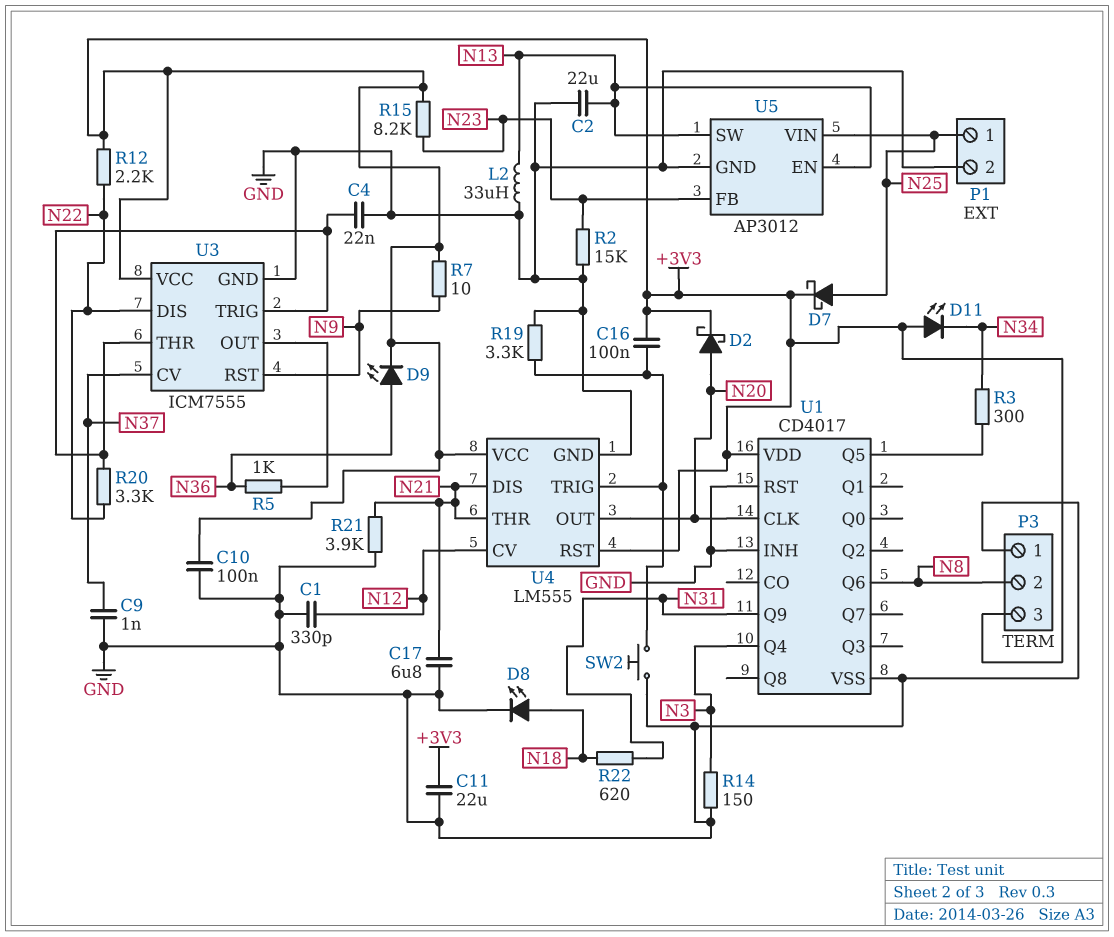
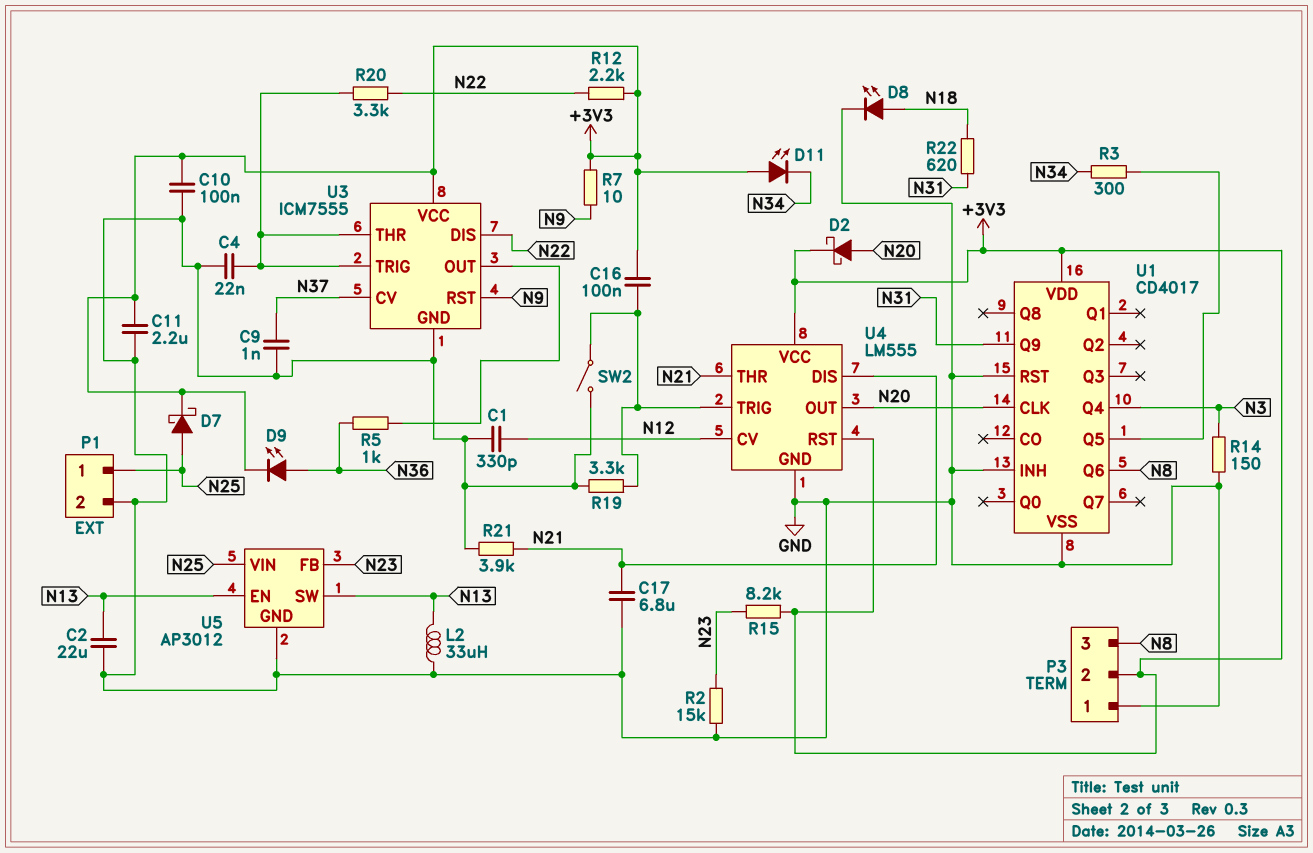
C11: 22uF (+3V3, GND) -> 2.2uF (+3V3, GND)
P3 pin 2: N8 -> +3V3
P3 pin 3: +3V3 -> N8
SW2: button (GND, U4/TRIG) -> switch (GND, U4/TRIG)

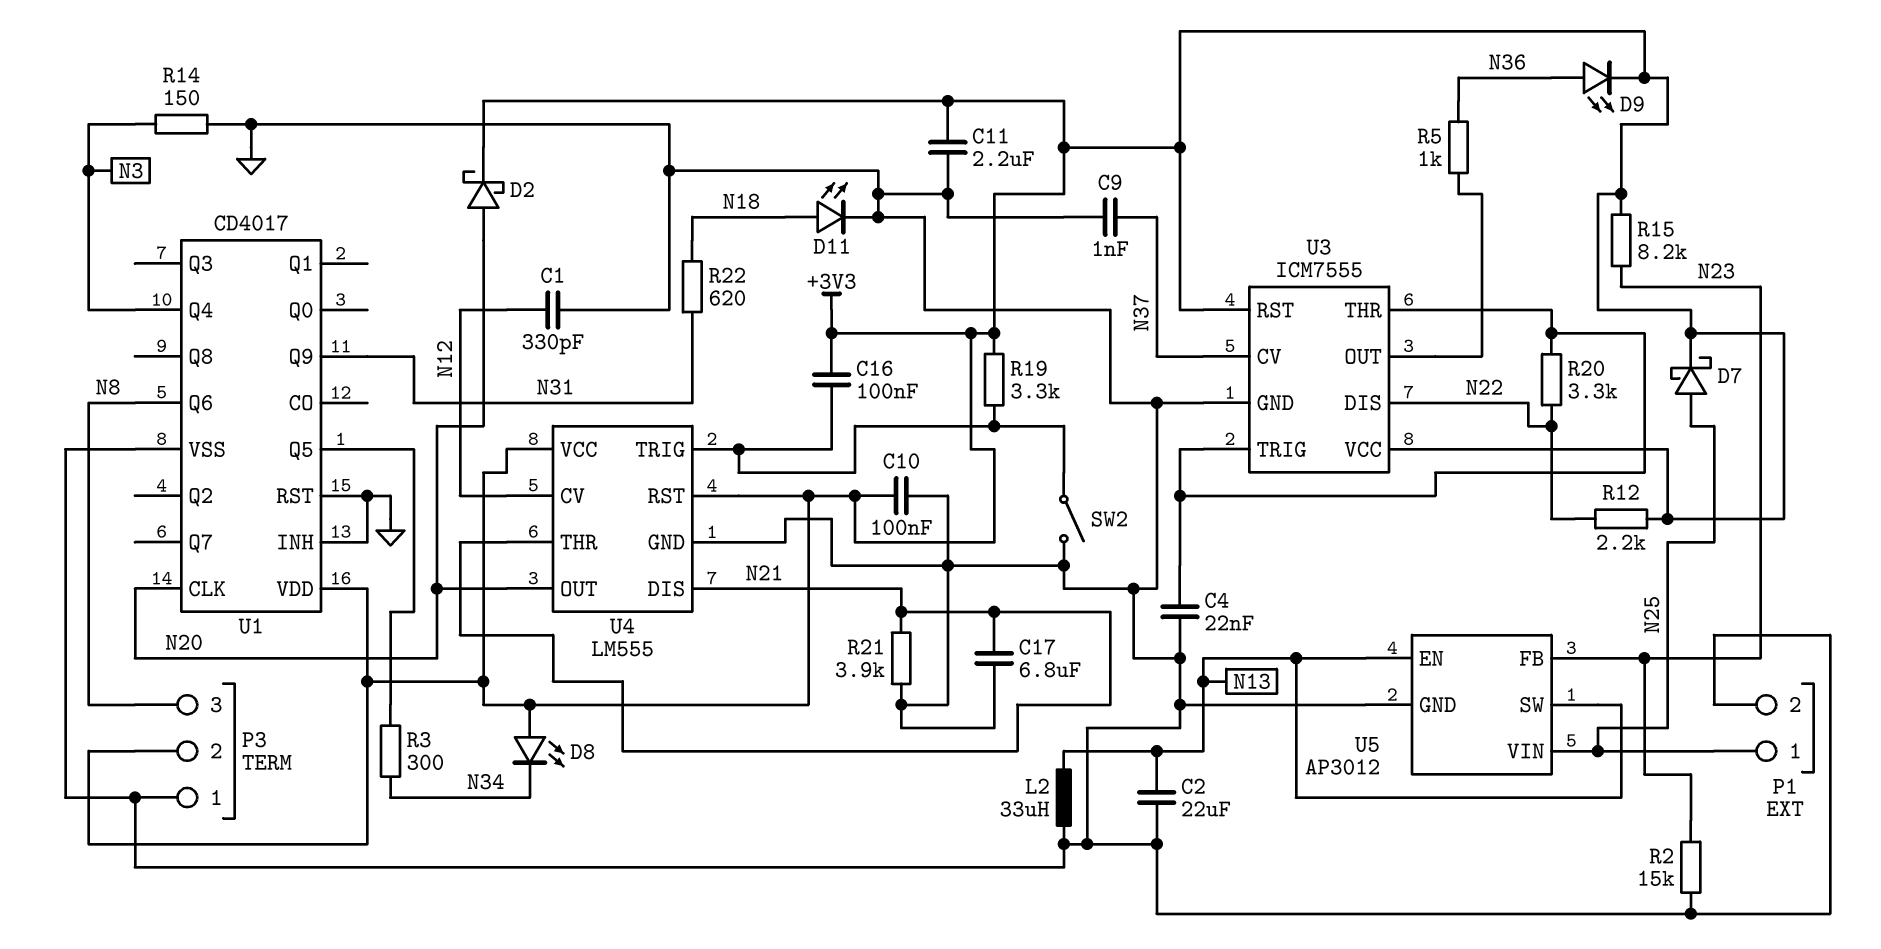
D8: LED (A N18, K GND) -> LED (A +3V3, K N34)
D11: LED (A +3V3, K N34) -> LED (A N18, K GND)
R7: 10 (+3V3, N9) -> none
R19: 3.3k (GND, U4/TRIG) -> 3.3k (+3V3, U4/TRIG)
U3 pin RST: N9 -> +3V3

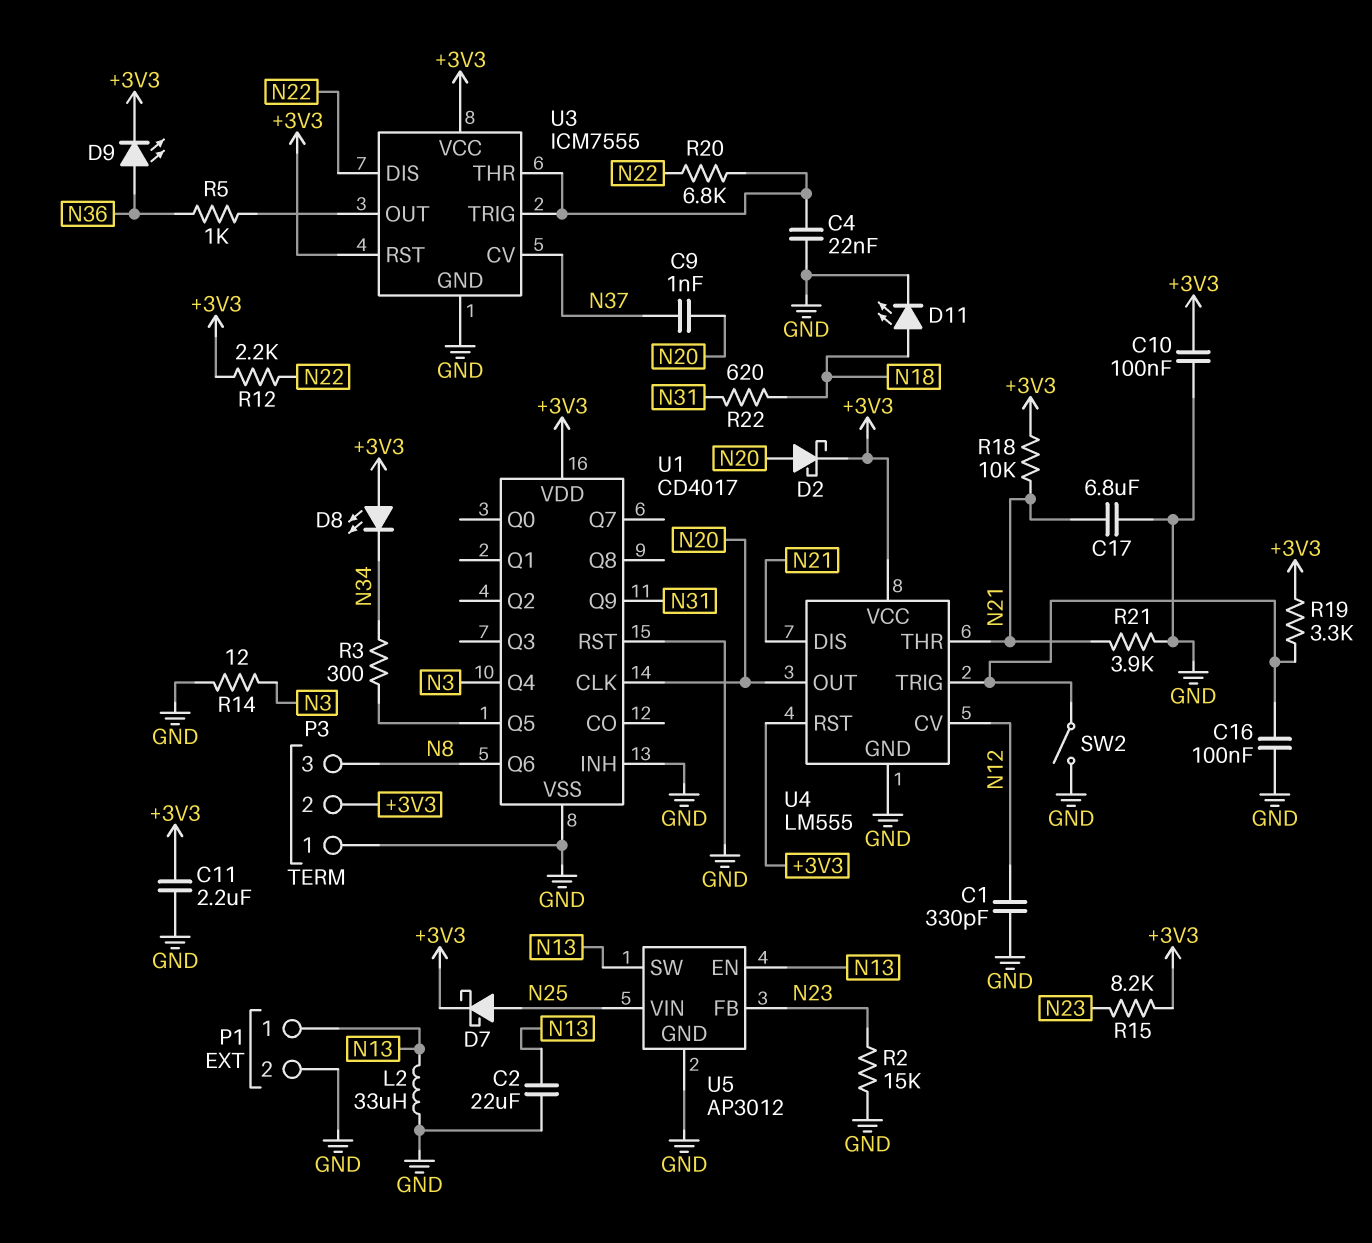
C9: 1nF (GND, N37) -> 1nF (N20, N37)
C16: 100nF (+3V3, U4/TRIG) -> 100nF (GND, U4/TRIG)
P1 pin 1: N25 -> N13
R14: 150 (GND, N3) -> 12 (GND, N3)
R18: none -> 10k (+3V3, N21)
R20: 3.3k (N22, U3/THR) -> 6.8k (N22, U3/THR)

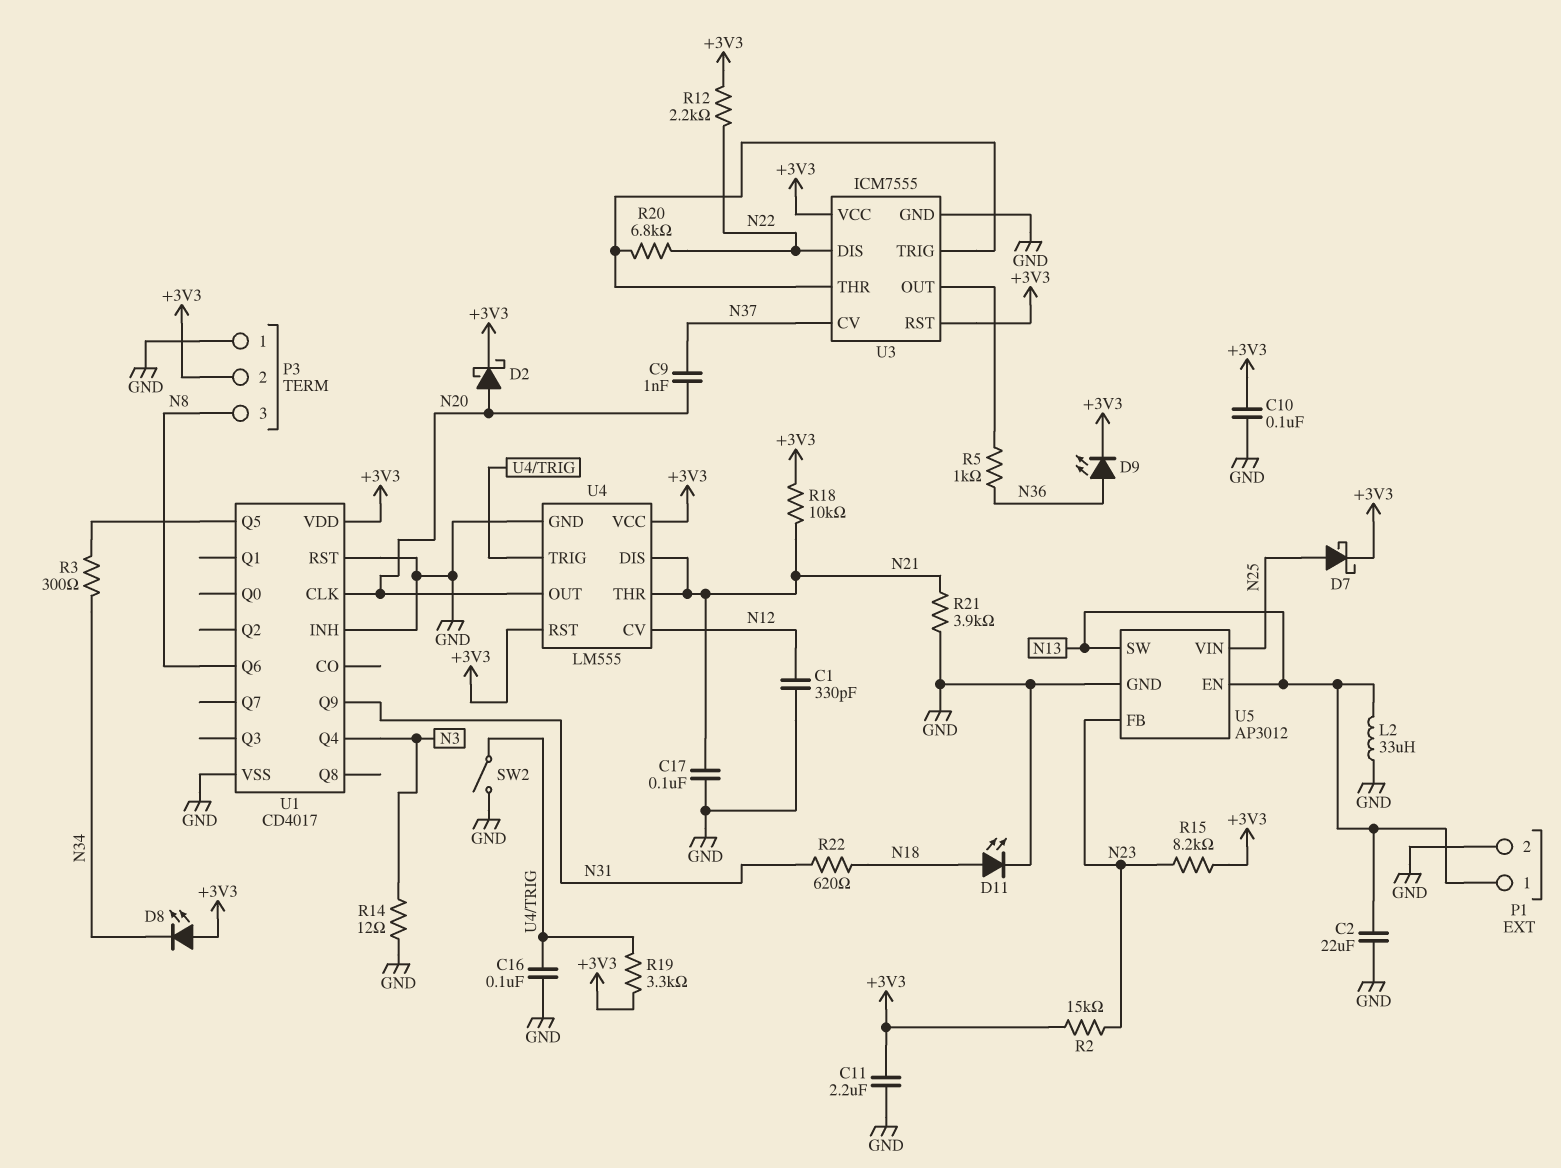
C4: 22nF (GND, U3/THR) -> none
C17: 6.8uF (GND, N21) -> 100nF (GND, N21)
R2: 15k (GND, N23) -> 15k (+3V3, N23)

